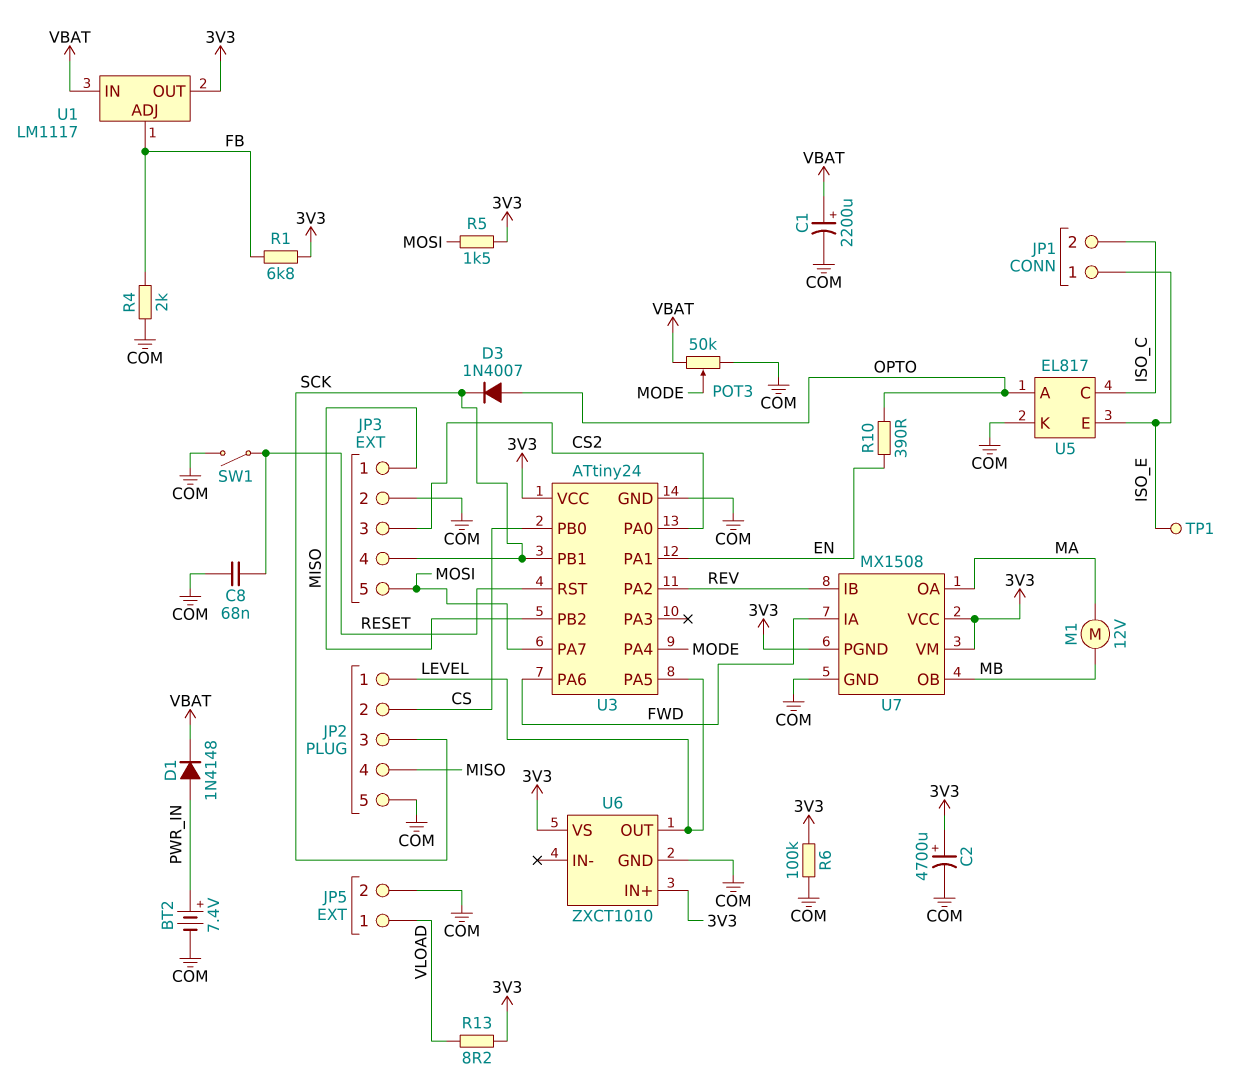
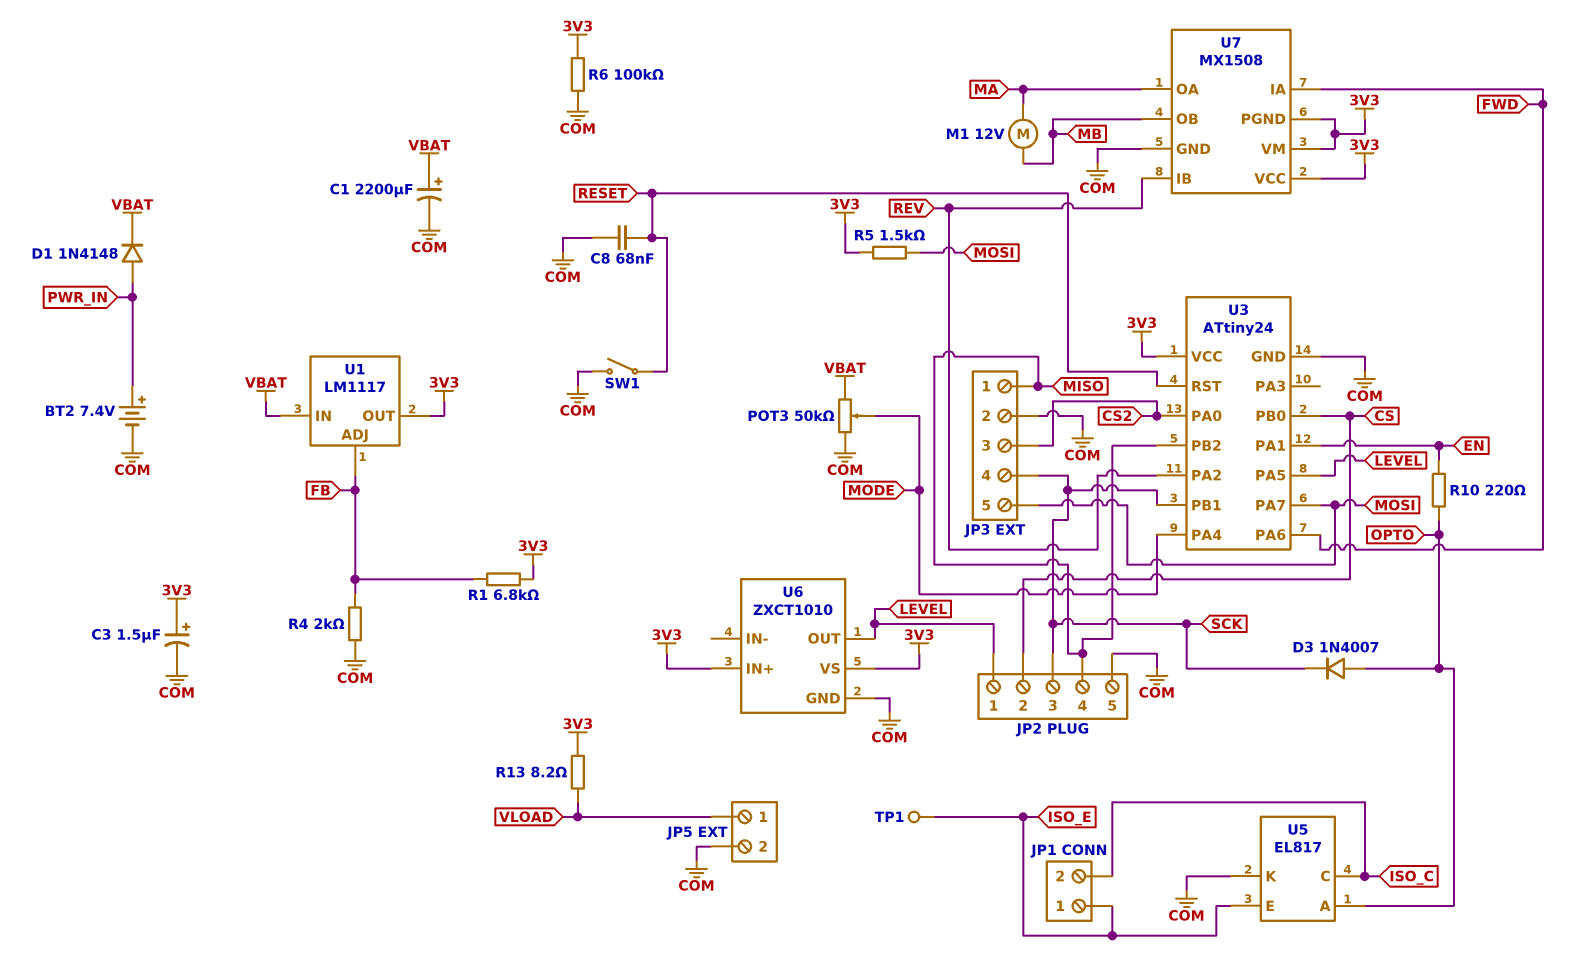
C2: 4700uF (plus 3V3, minus COM) -> none
C3: none -> 1.5uF (plus 3V3, minus COM)
R10: 390 (EN, OPTO) -> 220 (EN, OPTO)

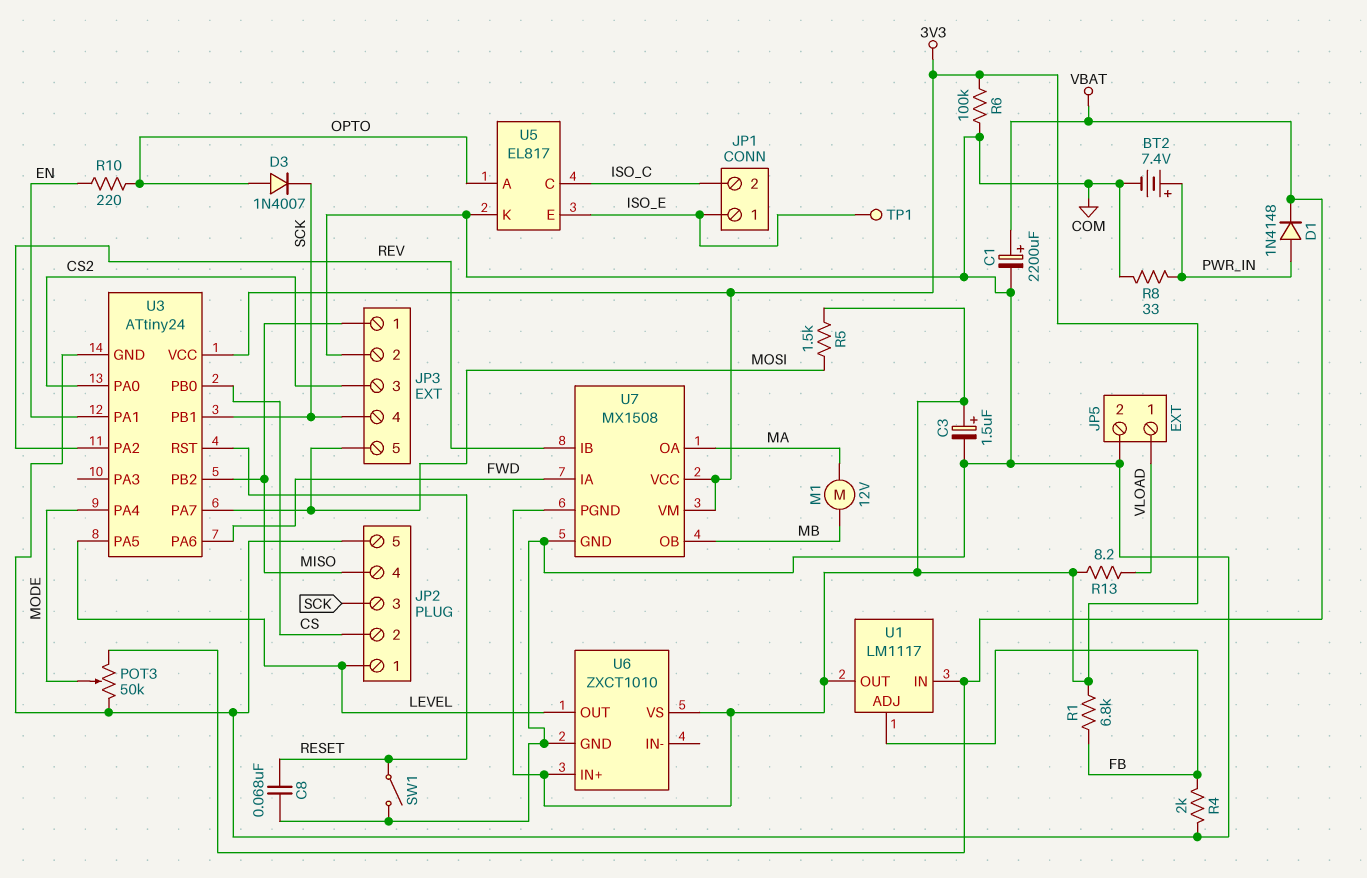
R8: none -> 33 (COM, PWR_IN)

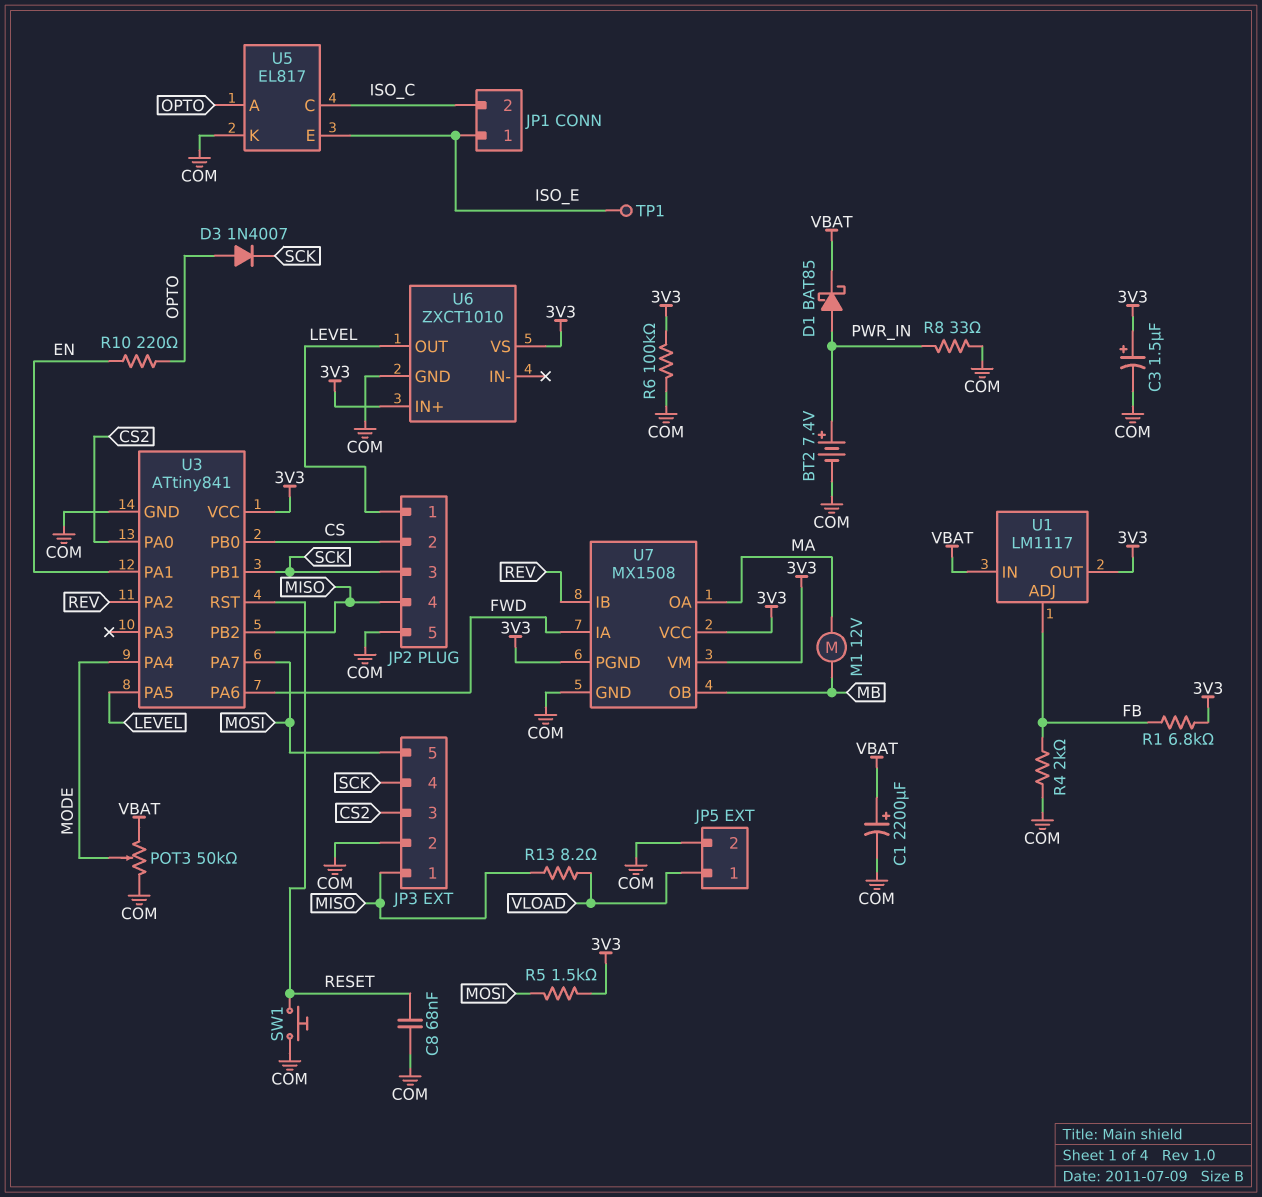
D1: diode 1N4148 (A PWR_IN, K VBAT) -> schottky BAT85 (A PWR_IN, K VBAT)
R13: 8.2 (3V3, VLOAD) -> 8.2 (MISO, VLOAD)
SW1: switch (COM, RESET) -> button (COM, RESET)
U3: ATtiny24 -> ATtiny841

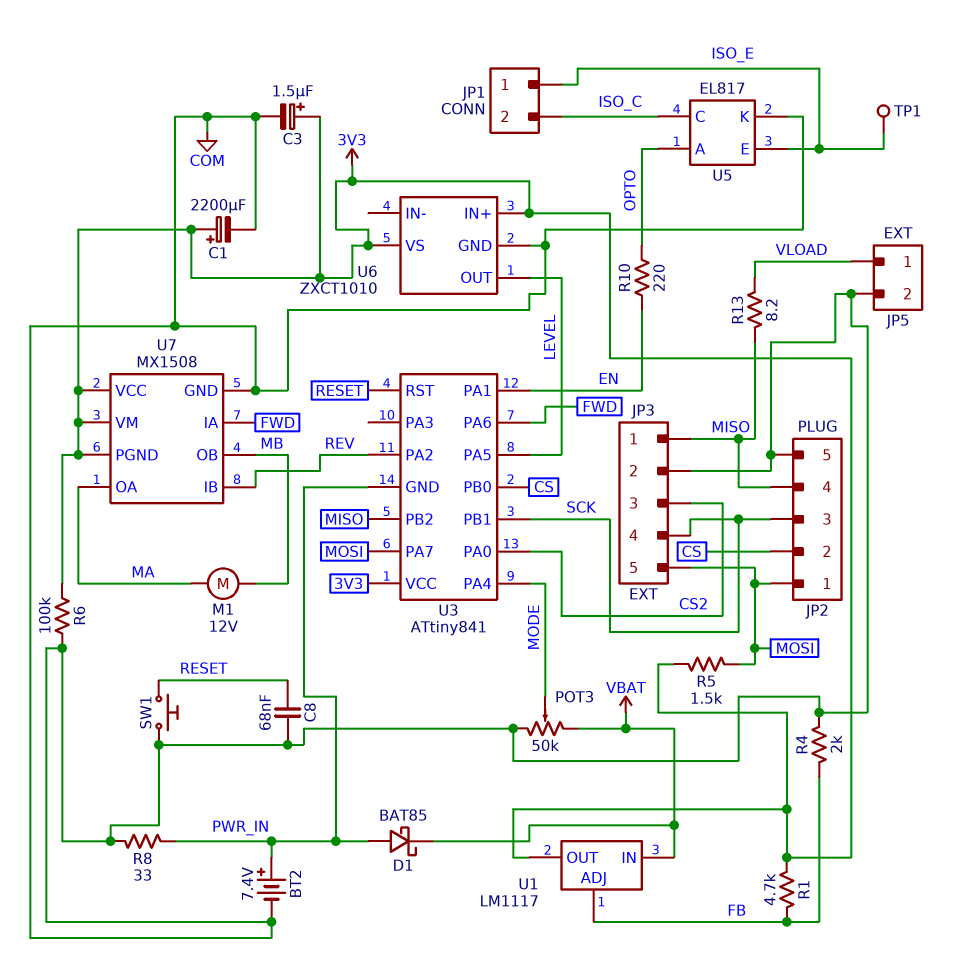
C1: 2200uF (plus VBAT, minus COM) -> 2200uF (plus 3V3, minus COM)
D3: diode 1N4007 (A OPTO, K SCK) -> none
JP2 pin 1: LEVEL -> MOSI
R1: 6.8k (3V3, FB) -> 4.7k (3V3, FB)
U3 pin GND: COM -> PWR_IN

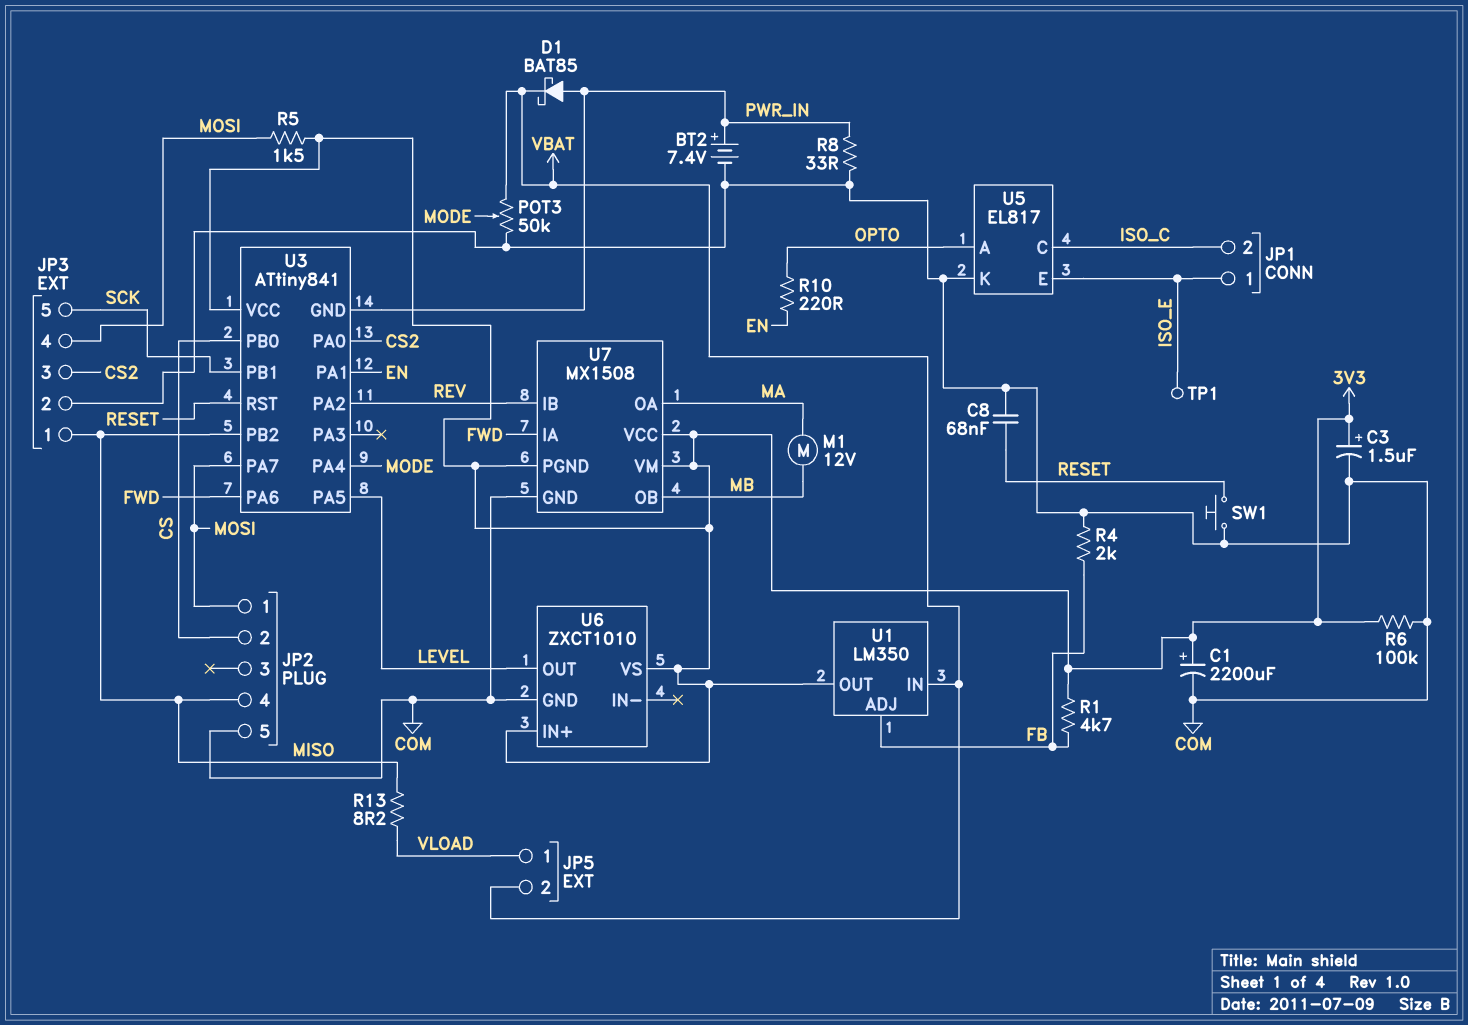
JP2 pin 3: SCK -> none
JP3 pin 4: SCK -> MOSI
JP3 pin 5: MOSI -> SCK
JP5 pin 2: COM -> VBAT
U1: LM1117 -> LM350

